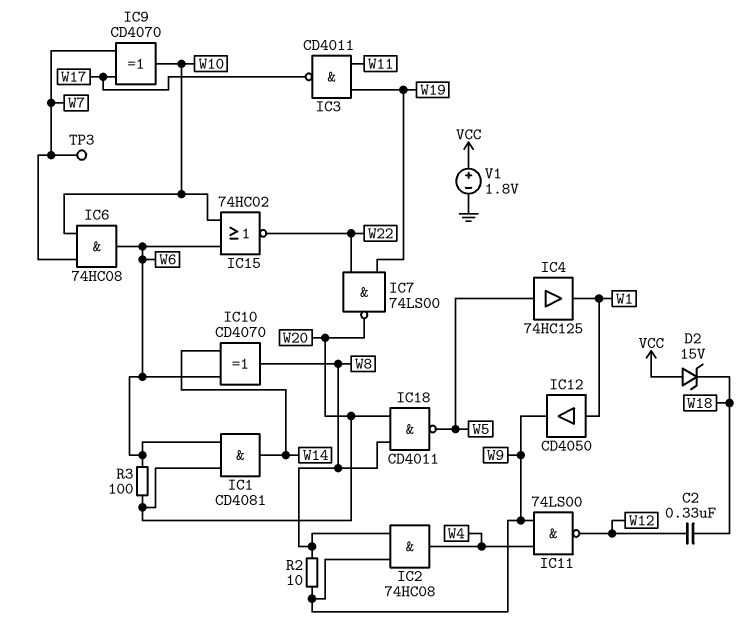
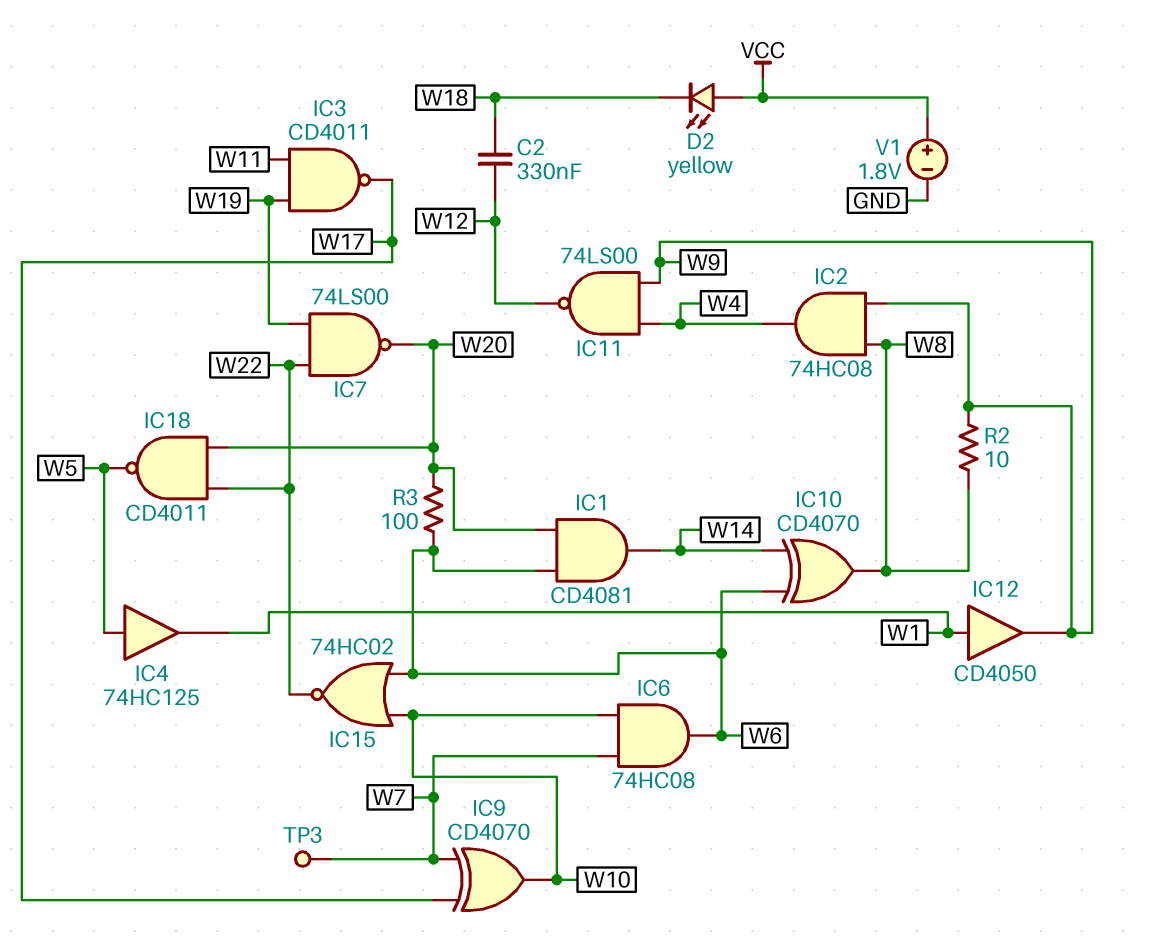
D2: zener 15V (A VCC, K W18) -> LED yellow (A VCC, K W18)
IC18: NAND CD4011 (in W8, in W20, out W5) -> NAND CD4011 (in W20, in W22, out W5)

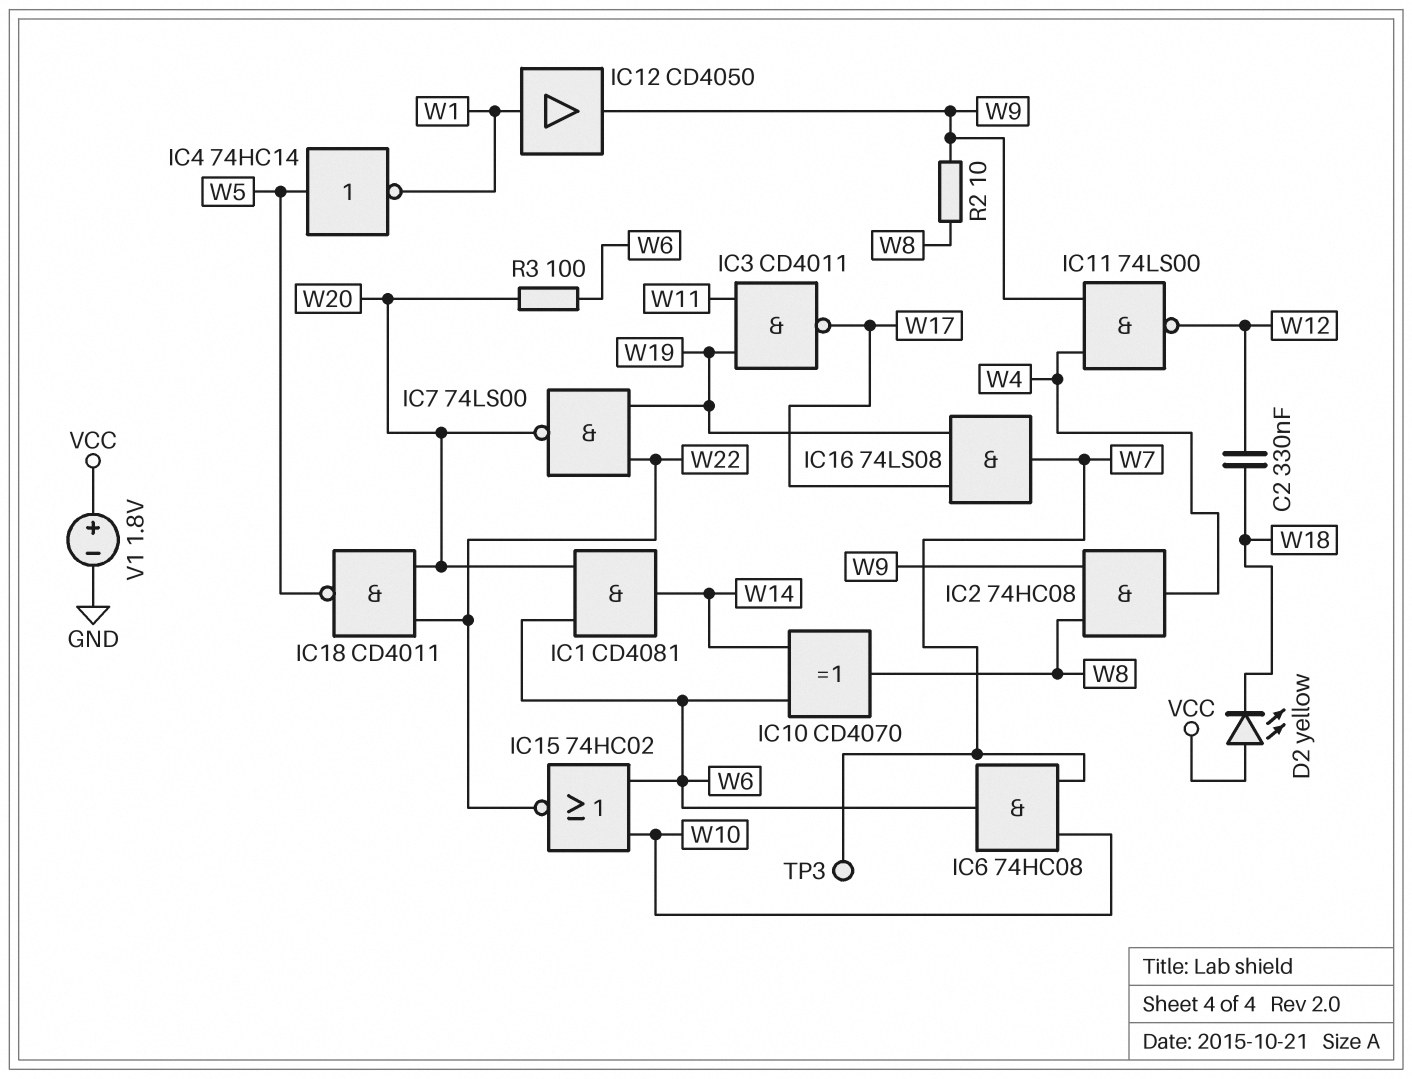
IC4: buffer 74HC125 (in W5, out W1) -> NOT 74HC14 (in W5, out W1)
IC9: XOR CD4070 (in W7, in W17, out W10) -> none
IC16: none -> AND 74LS08 (in W17, in W19, out W7)

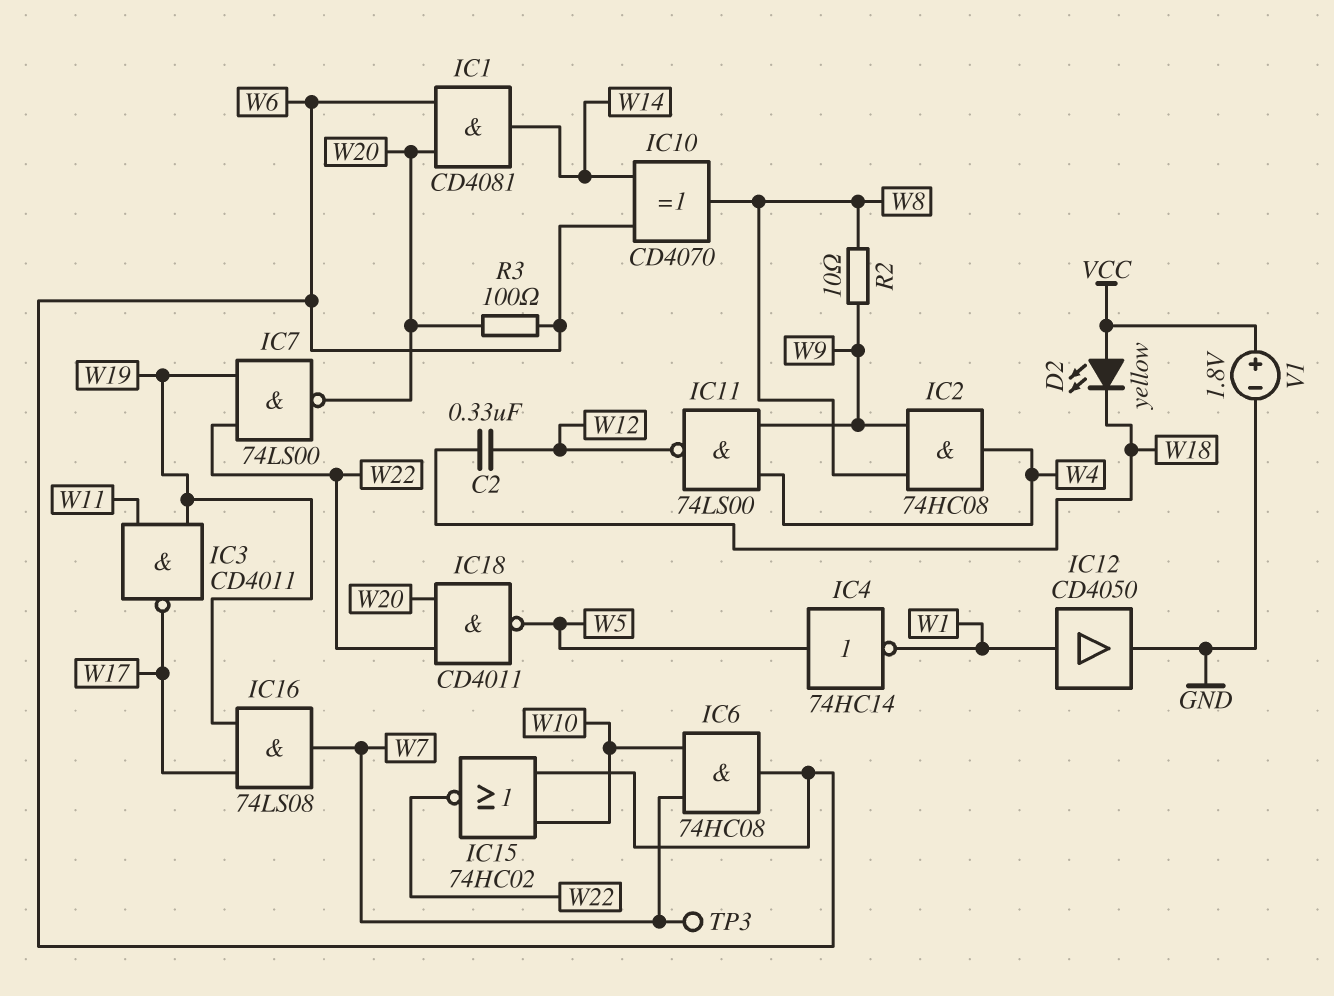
IC12: buffer CD4050 (in W1, out W9) -> buffer CD4050 (in W1, out GND)

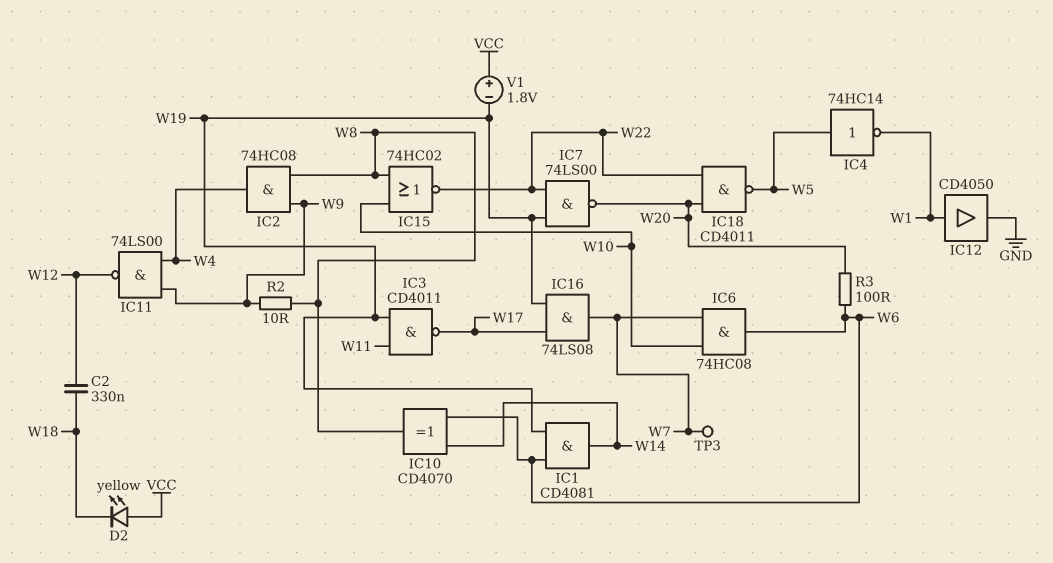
IC1: AND CD4081 (in W6, in W20, out W14) -> AND CD4081 (in W6, in W19, out W14)
IC15: NOR 74HC02 (in W6, in W10, out W22) -> NOR 74HC02 (in W8, in W10, out W22)
V1: 1.8V (plus VCC, minus GND) -> 1.8V (plus VCC, minus W19)

